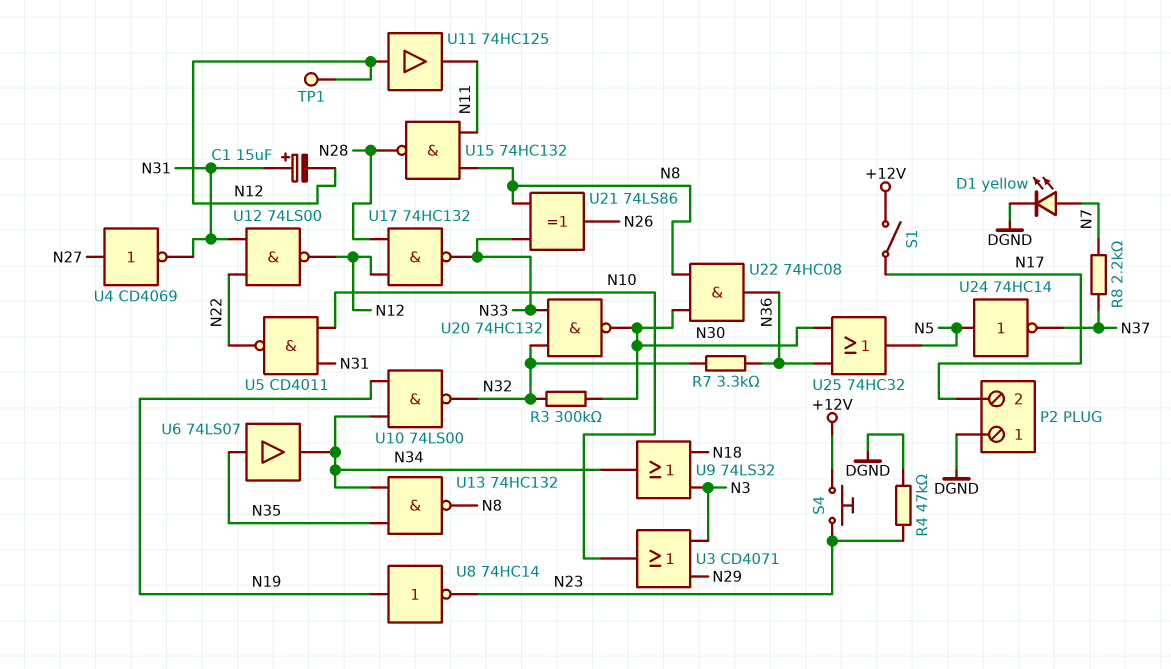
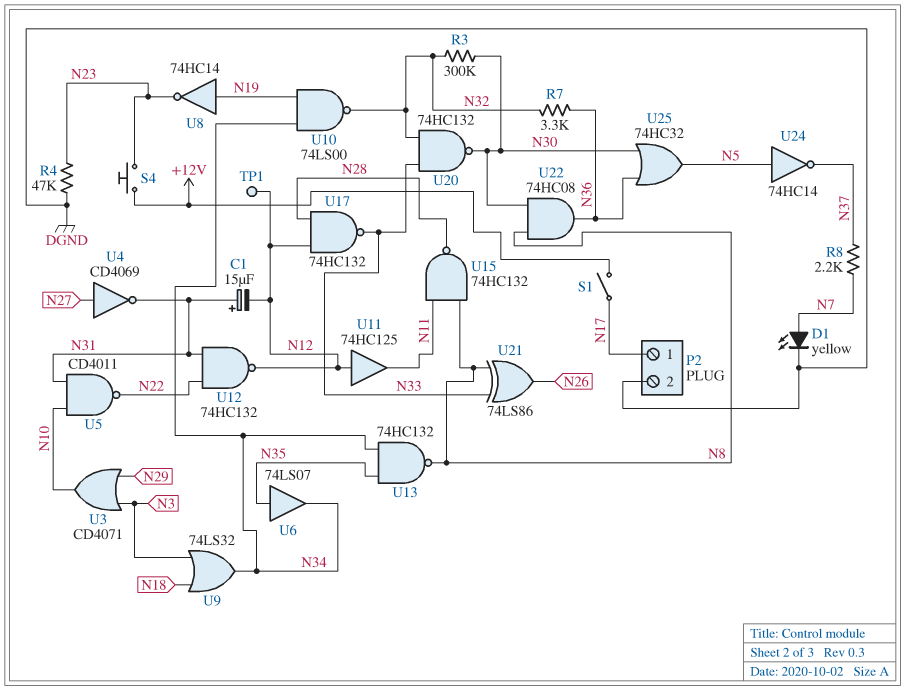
P2 pin 1: DGND -> N17
P2 pin 2: N17 -> DGND
U12: NAND 74LS00 (in N22, in N31, out N12) -> NAND 74HC132 (in N22, in N31, out N12)

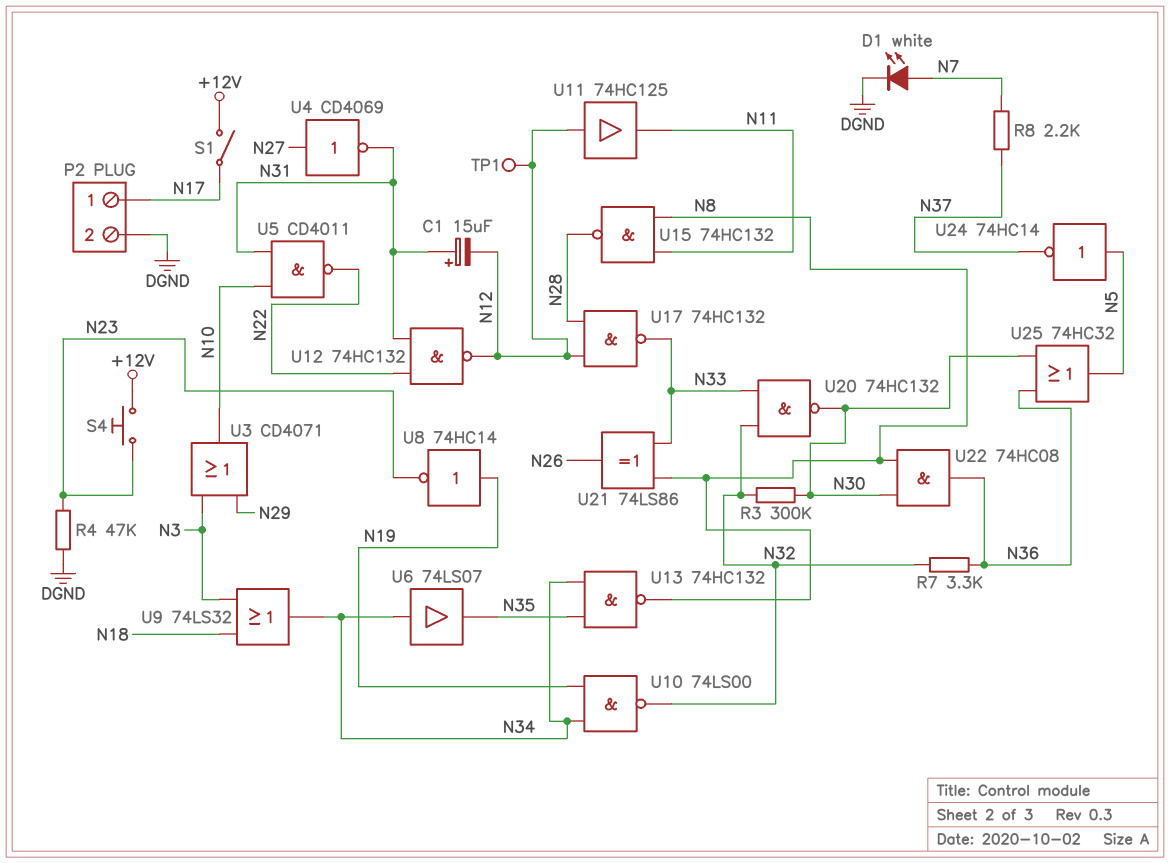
D1: LED yellow (A N7, K DGND) -> LED white (A N7, K DGND)
U6: buffer 74LS07 (in N35, out N34) -> buffer 74LS07 (in N34, out N35)

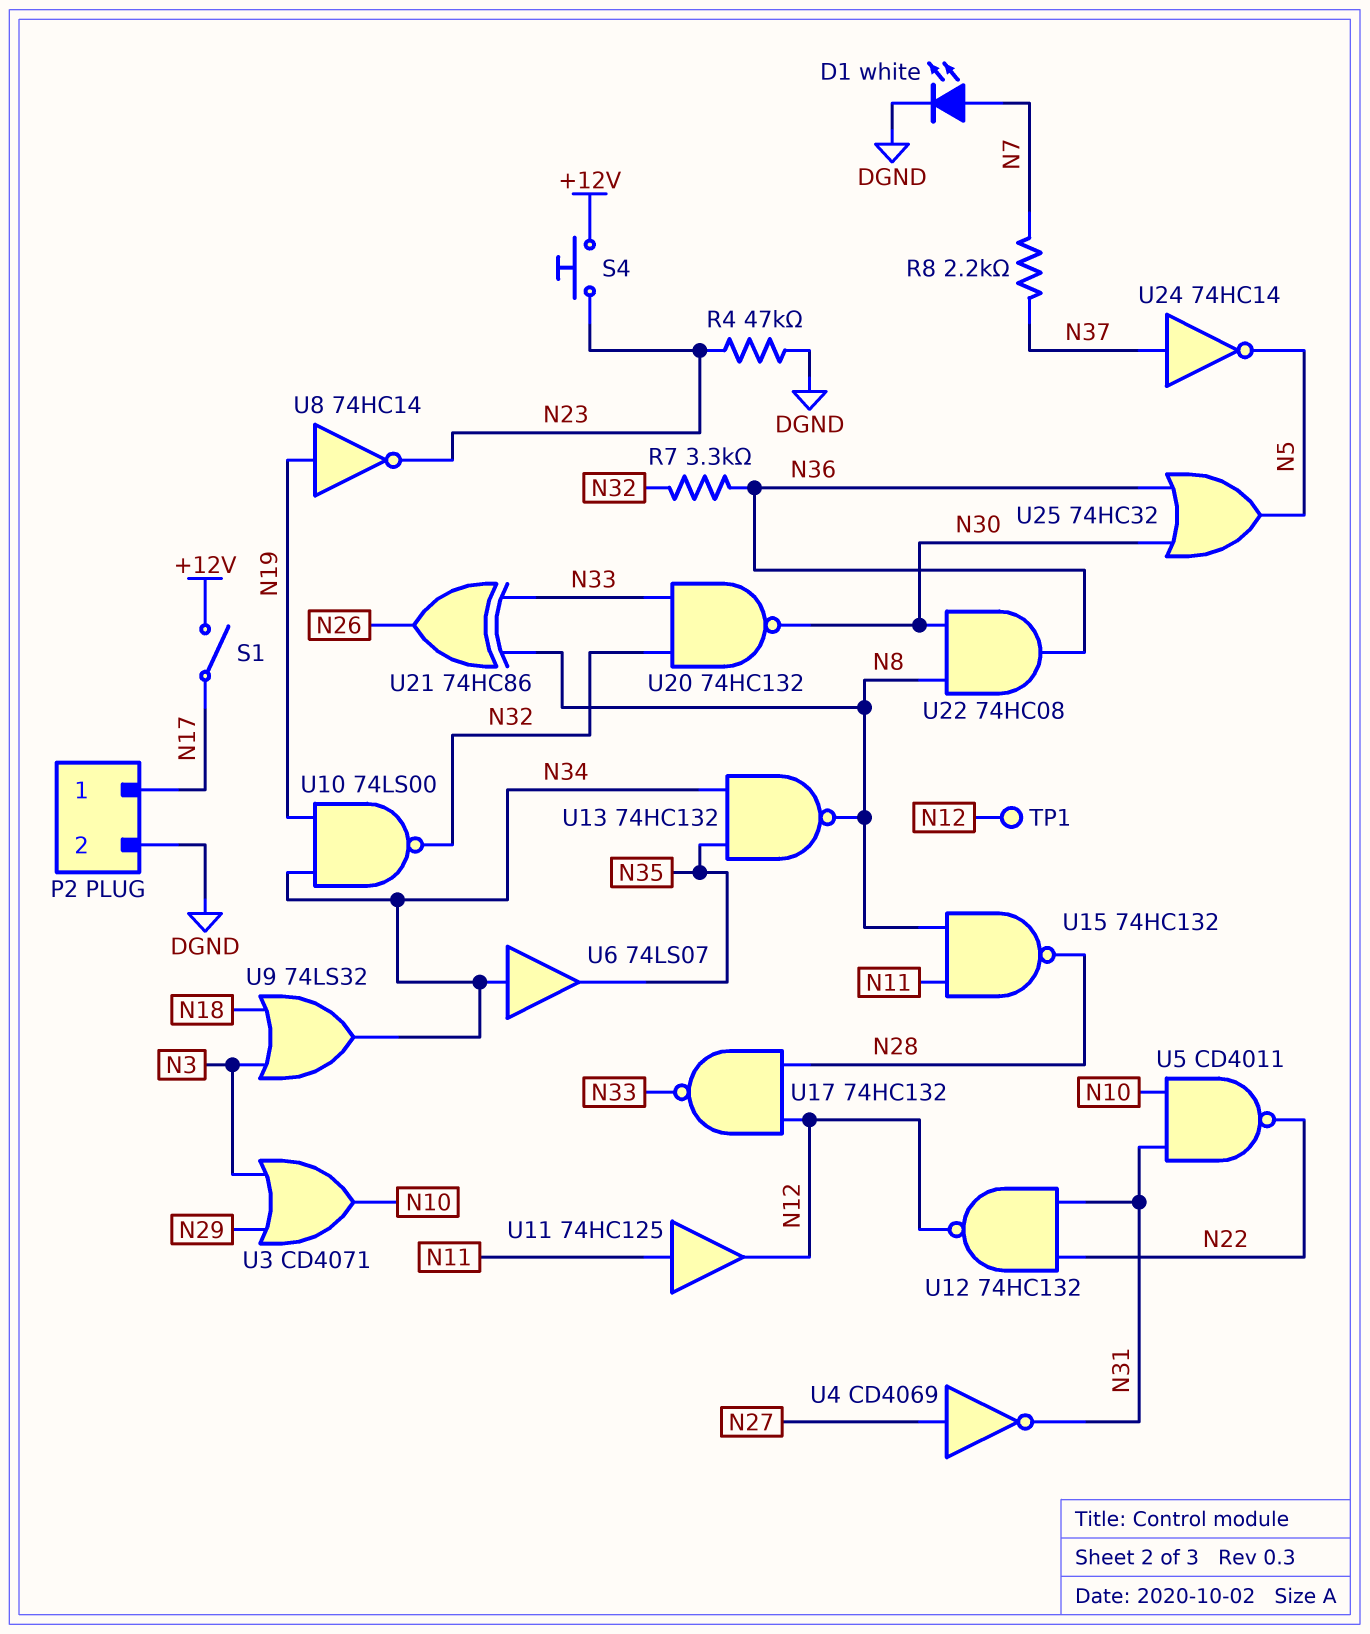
C1: 15uF (plus N31, minus N12) -> none
R3: 300k (N30, N32) -> none
U11: buffer 74HC125 (in N12, out N11) -> buffer 74HC125 (in N11, out N12)
U21: XOR 74LS86 (in N8, in N33, out N26) -> XOR 74HC86 (in N8, in N33, out N26)
U24: NOT 74HC14 (in N5, out N37) -> NOT 74HC14 (in N37, out N5)

